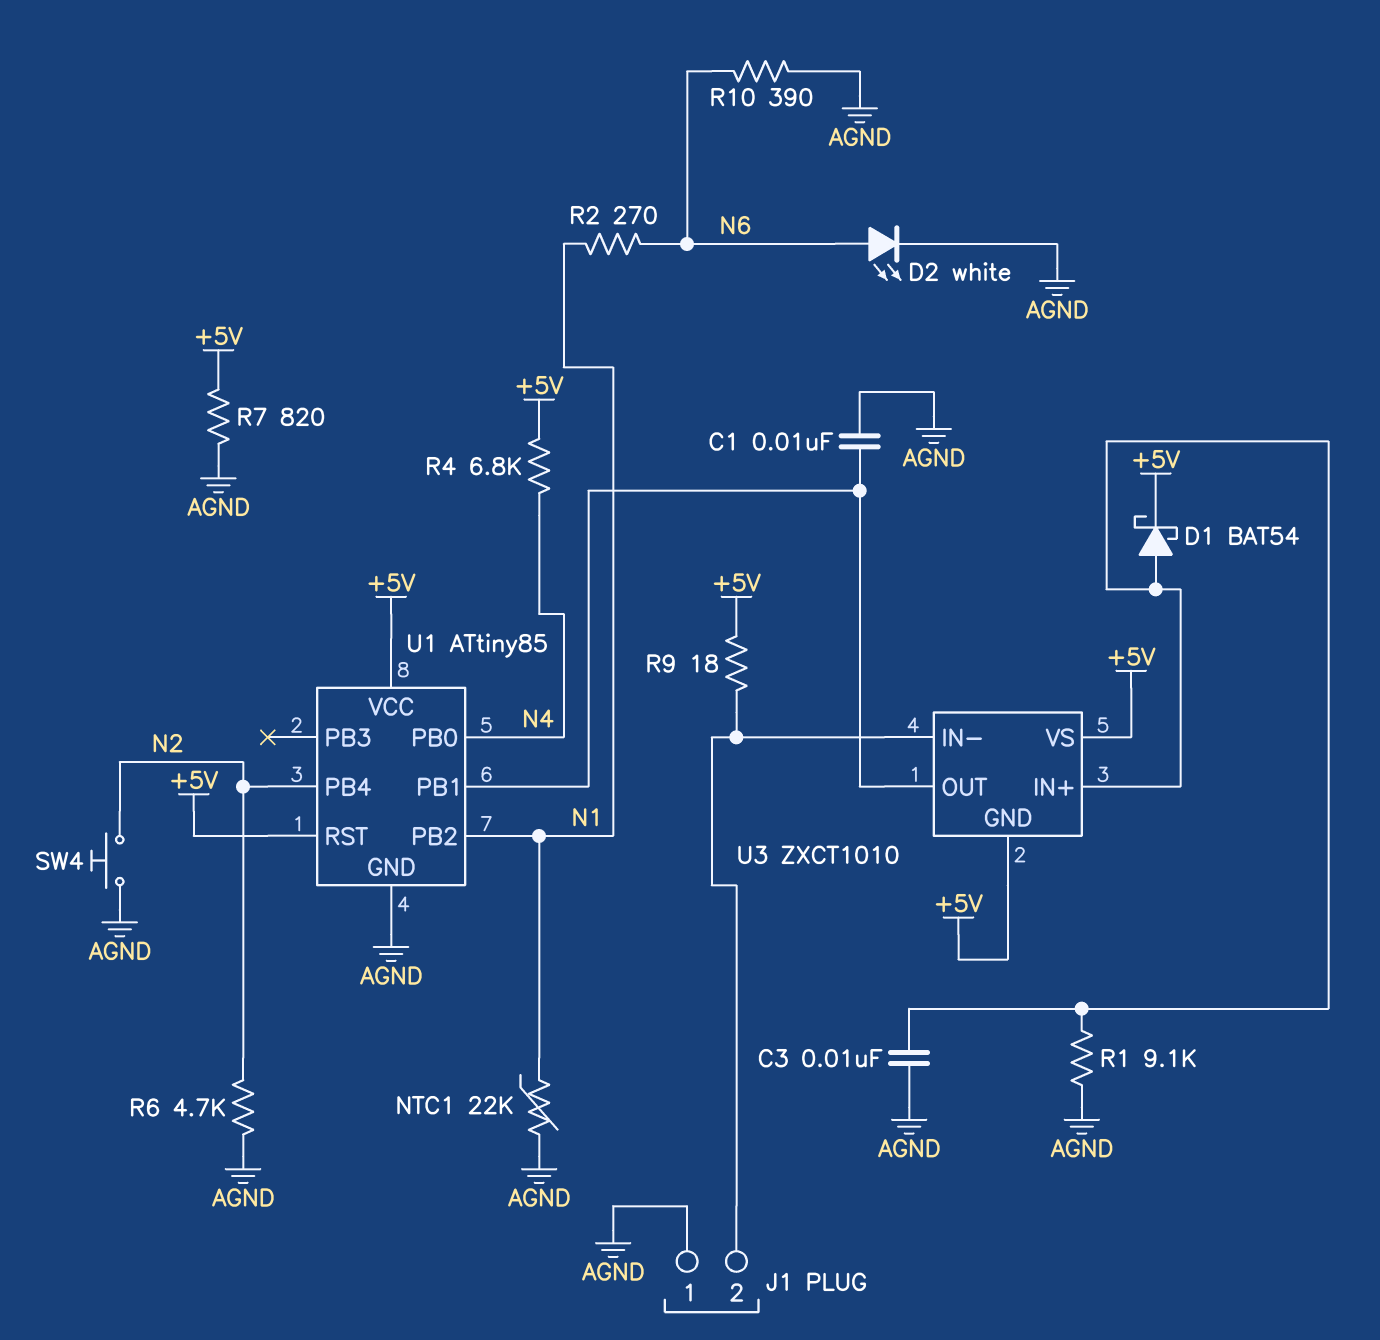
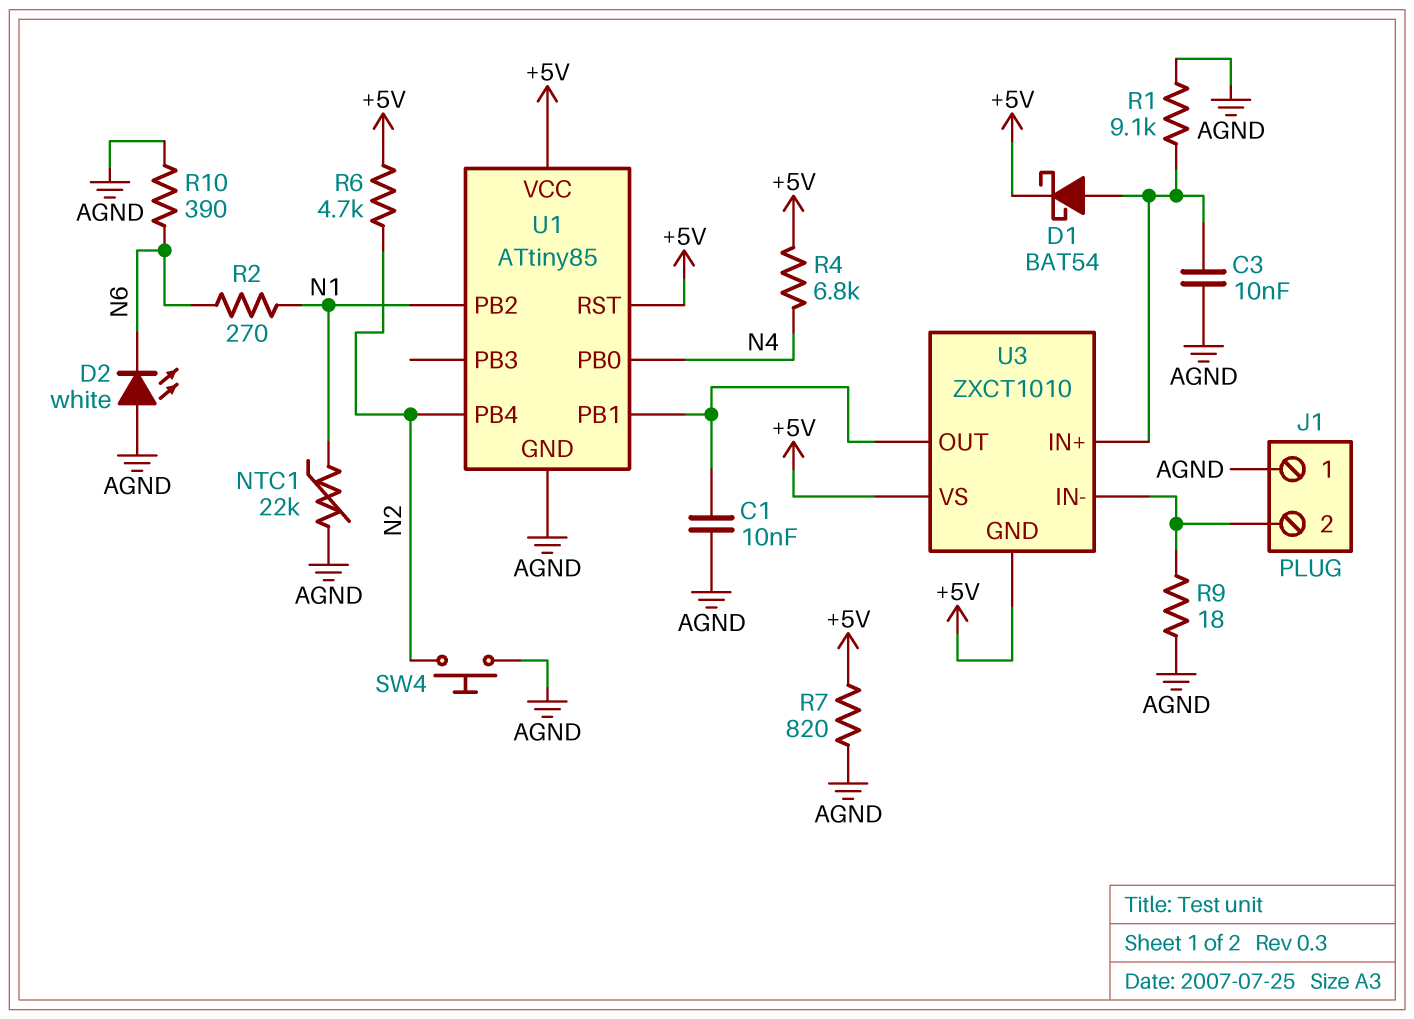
D2: LED white (A N6, K AGND) -> LED white (A AGND, K N6)
R6: 4.7k (AGND, N2) -> 4.7k (+5V, N2)
R9: 18 (+5V, J1/2) -> 18 (AGND, J1/2)

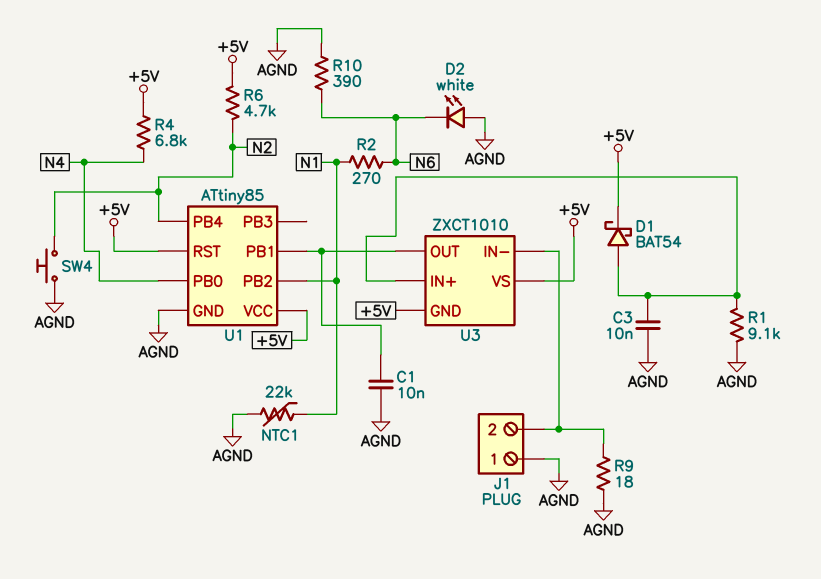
R7: 820 (+5V, AGND) -> none

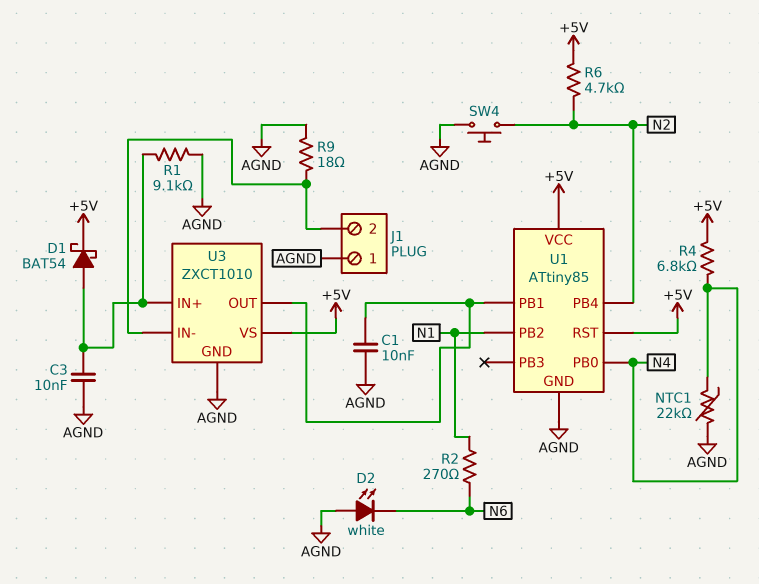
NTC1: 22k (AGND, N1) -> 22k (AGND, N4)
R10: 390 (AGND, N6) -> none
U3 pin GND: +5V -> AGND

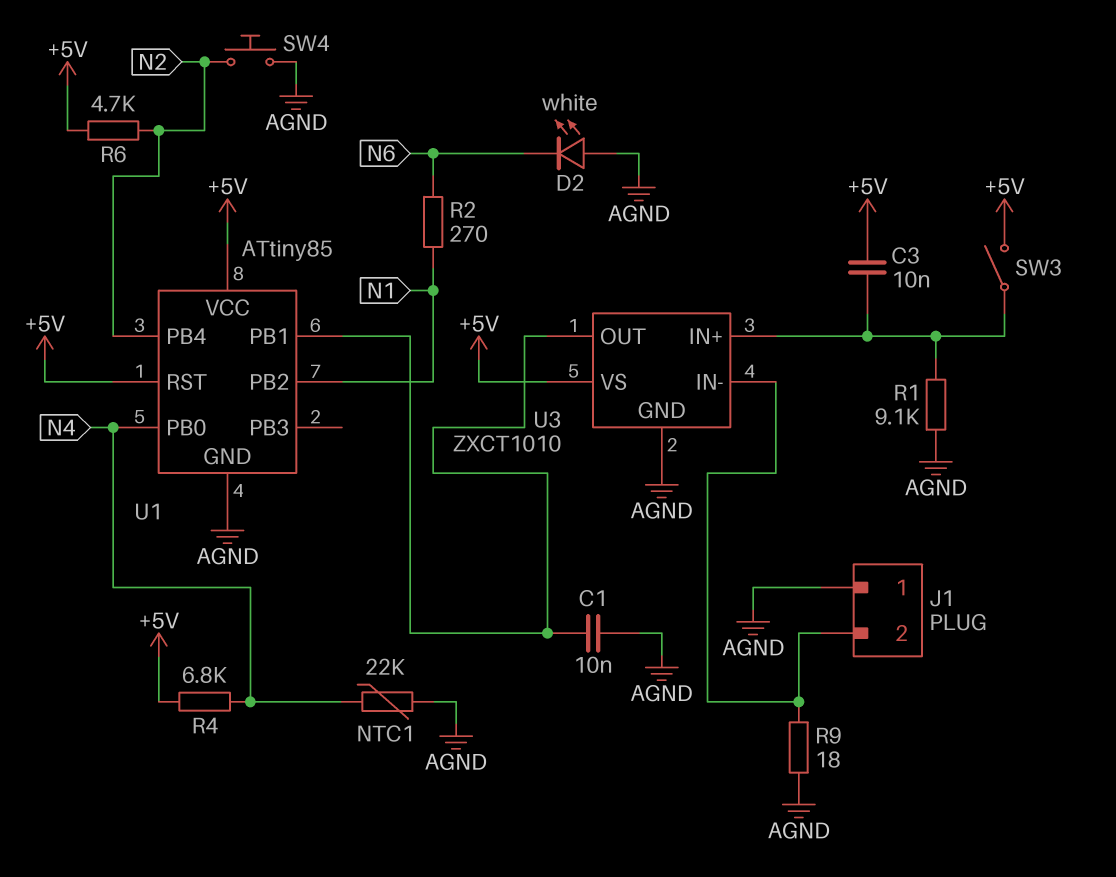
C3: 10nF (AGND, U3/IN+) -> 10nF (+5V, U3/IN+)
D1: schottky BAT54 (A U3/IN+, K +5V) -> none
SW3: none -> switch (+5V, U3/IN+)

